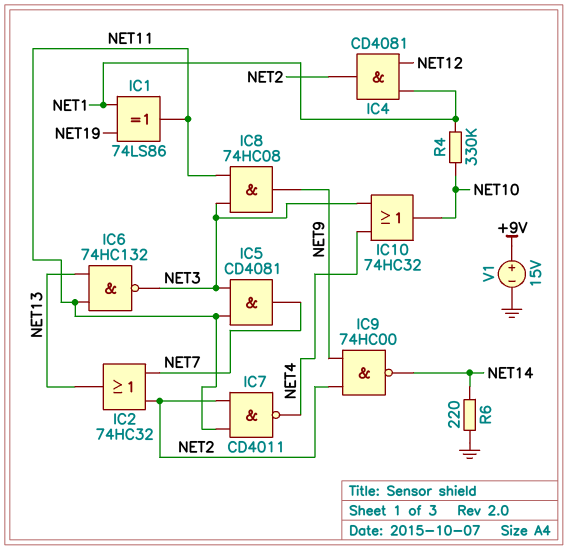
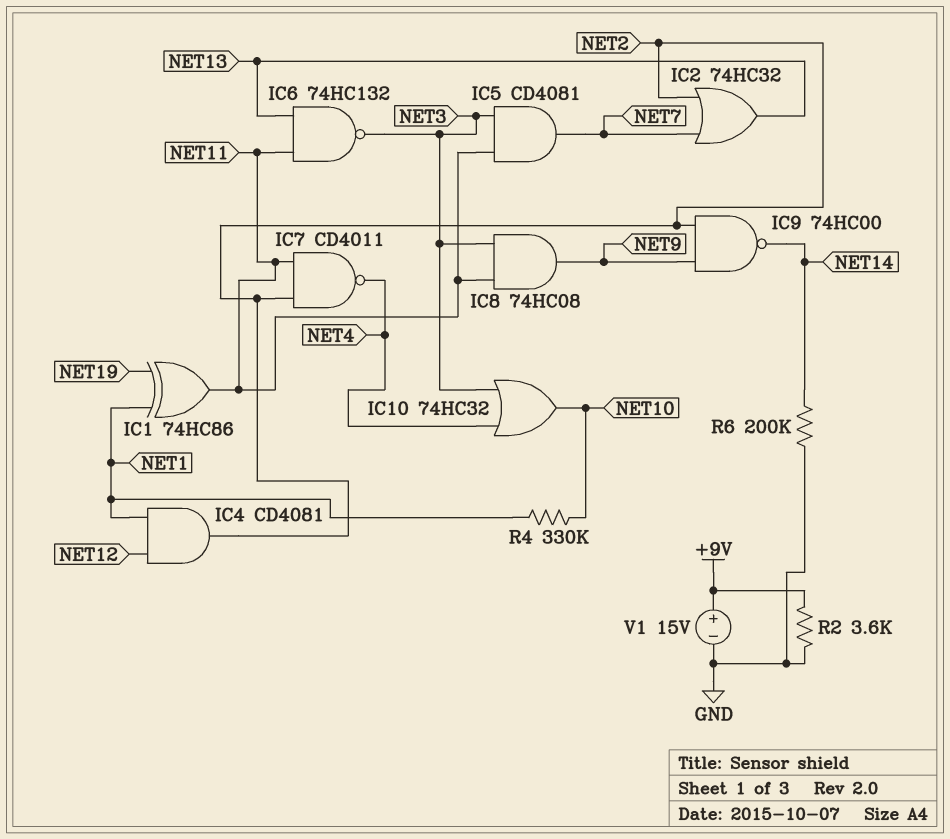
IC1: XOR 74LS86 (in NET1, in NET19, out NET11) -> XOR 74HC86 (in NET1, in NET19, out NET11)
R2: none -> 3.6k (+9V, GND)
R6: 220 (GND, NET14) -> 200k (GND, NET14)

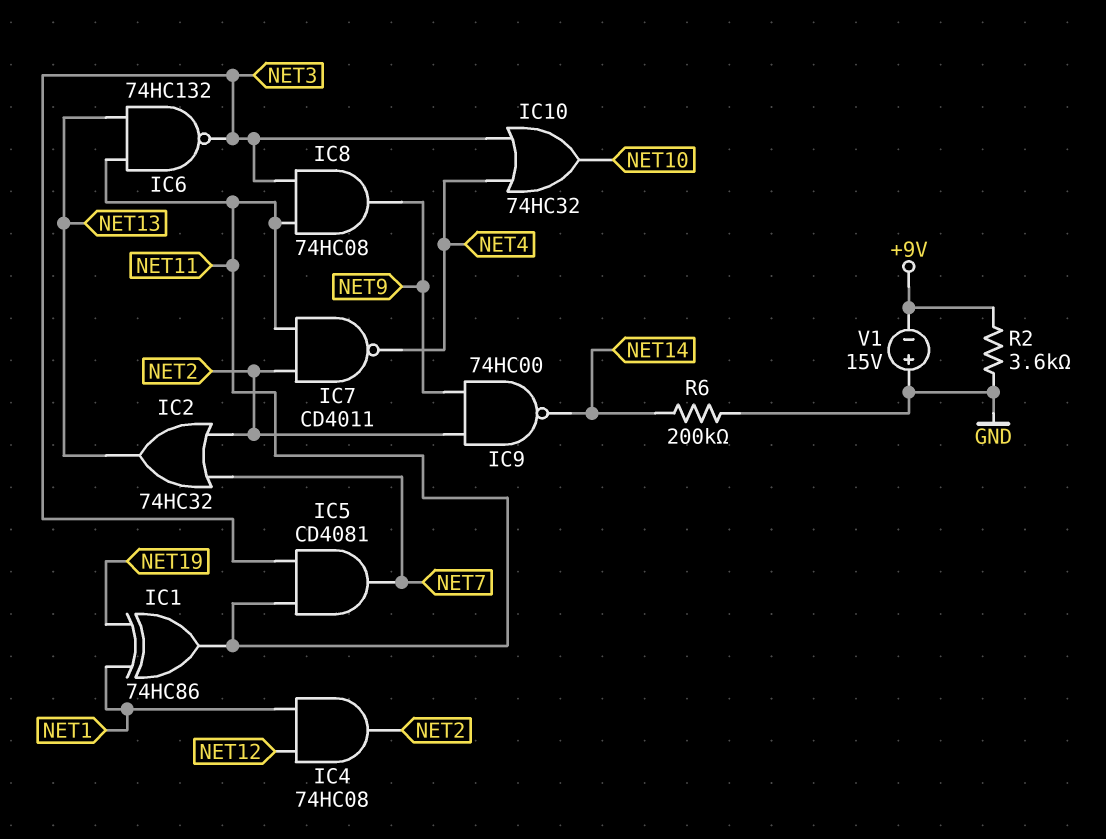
IC4: AND CD4081 (in NET1, in NET12, out NET2) -> AND 74HC08 (in NET1, in NET12, out NET2)
R4: 330k (NET1, NET10) -> none
V1: 15V (plus +9V, minus GND) -> 15V (plus GND, minus +9V)

